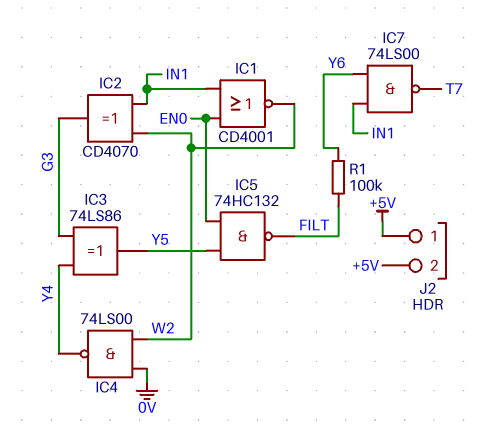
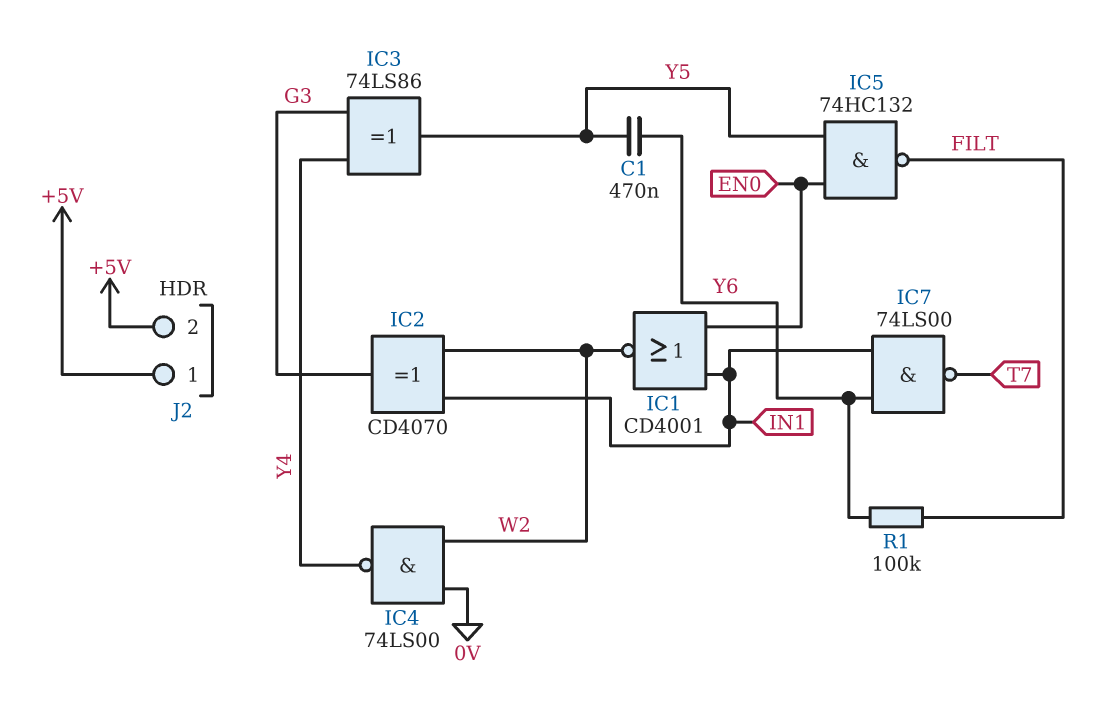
C1: none -> 470nF (Y5, Y6)

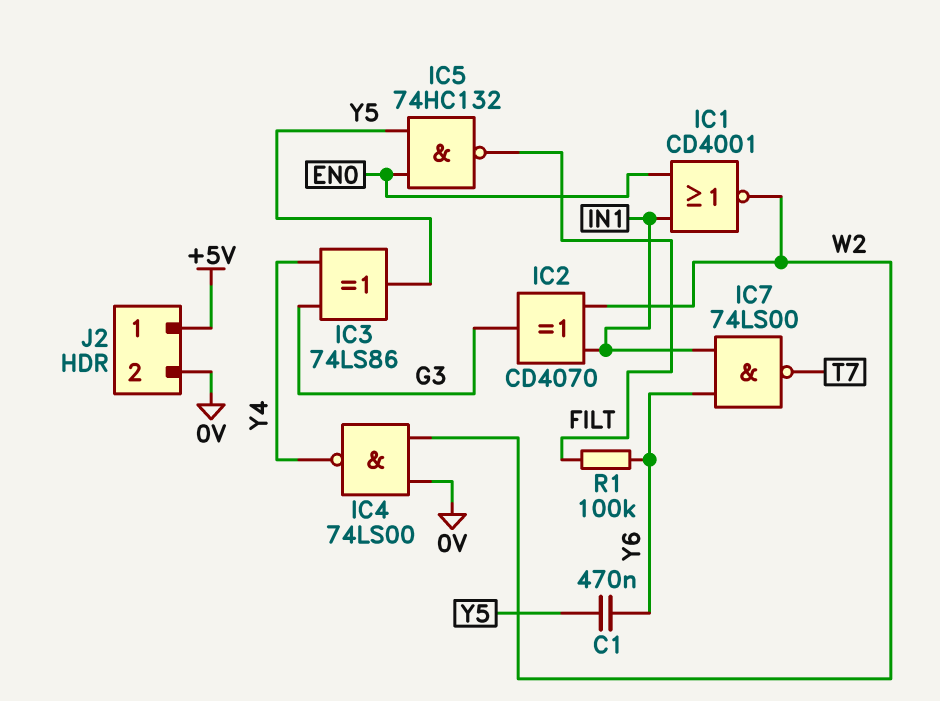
J2 pin 2: +5V -> 0V

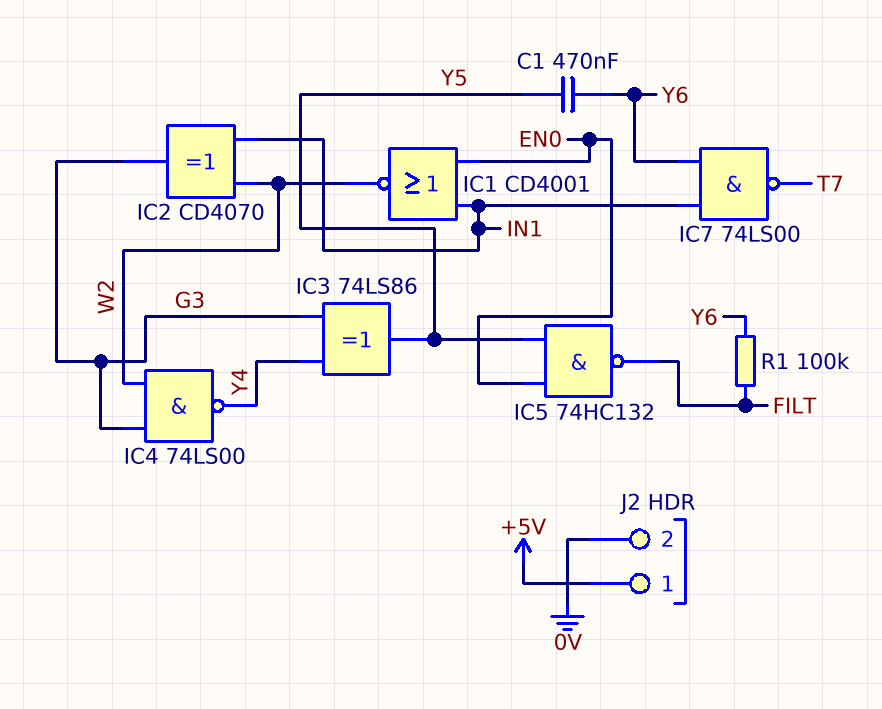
IC4: NAND 74LS00 (in 0V, in W2, out Y4) -> NAND 74LS00 (in G3, in W2, out Y4)

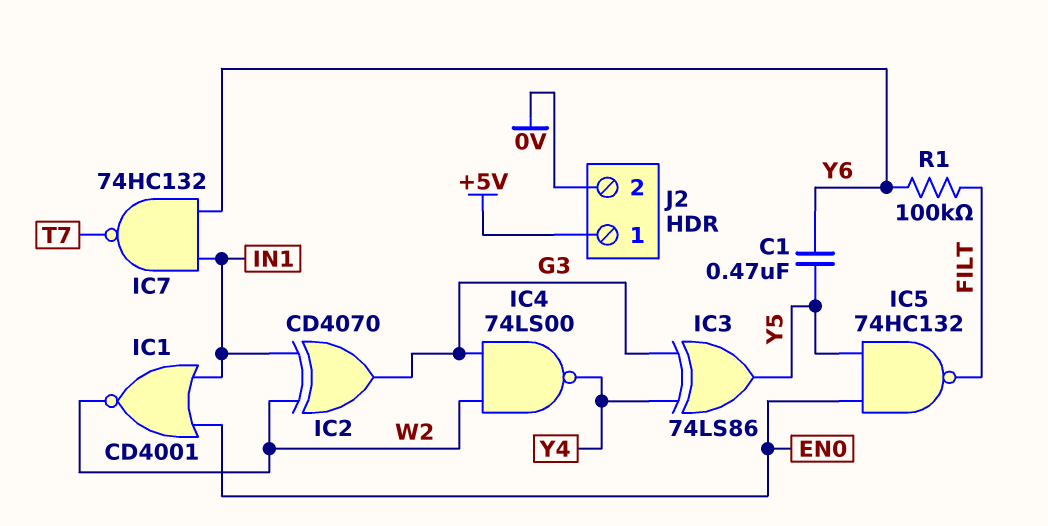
IC7: NAND 74LS00 (in IN1, in Y6, out T7) -> NAND 74HC132 (in IN1, in Y6, out T7)

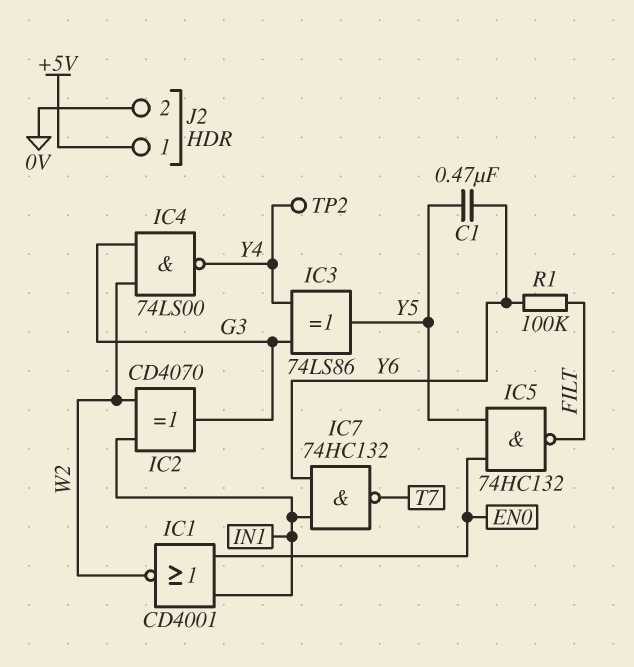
TP2: none -> test point (Y4)

